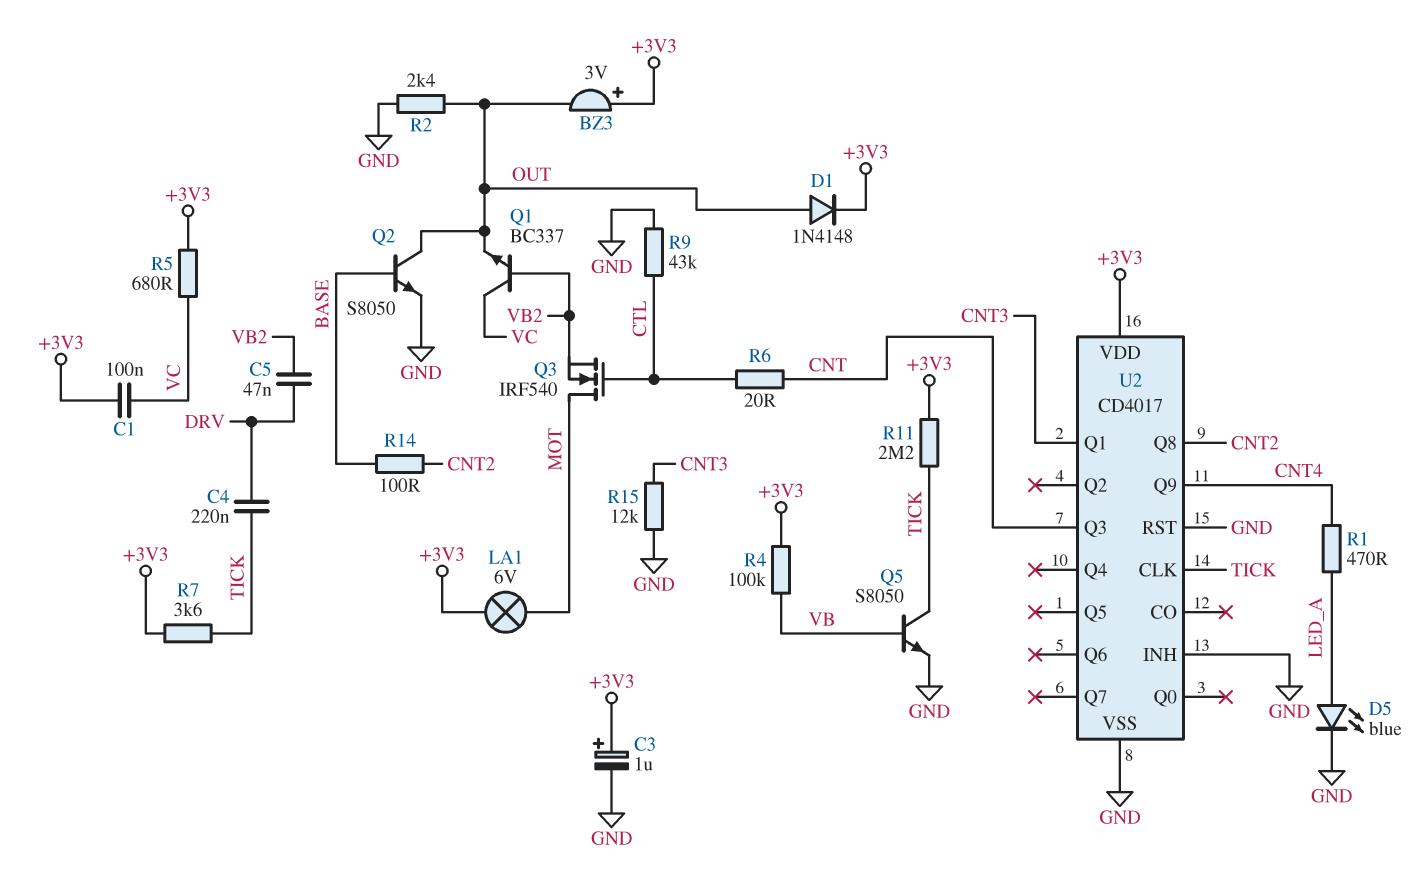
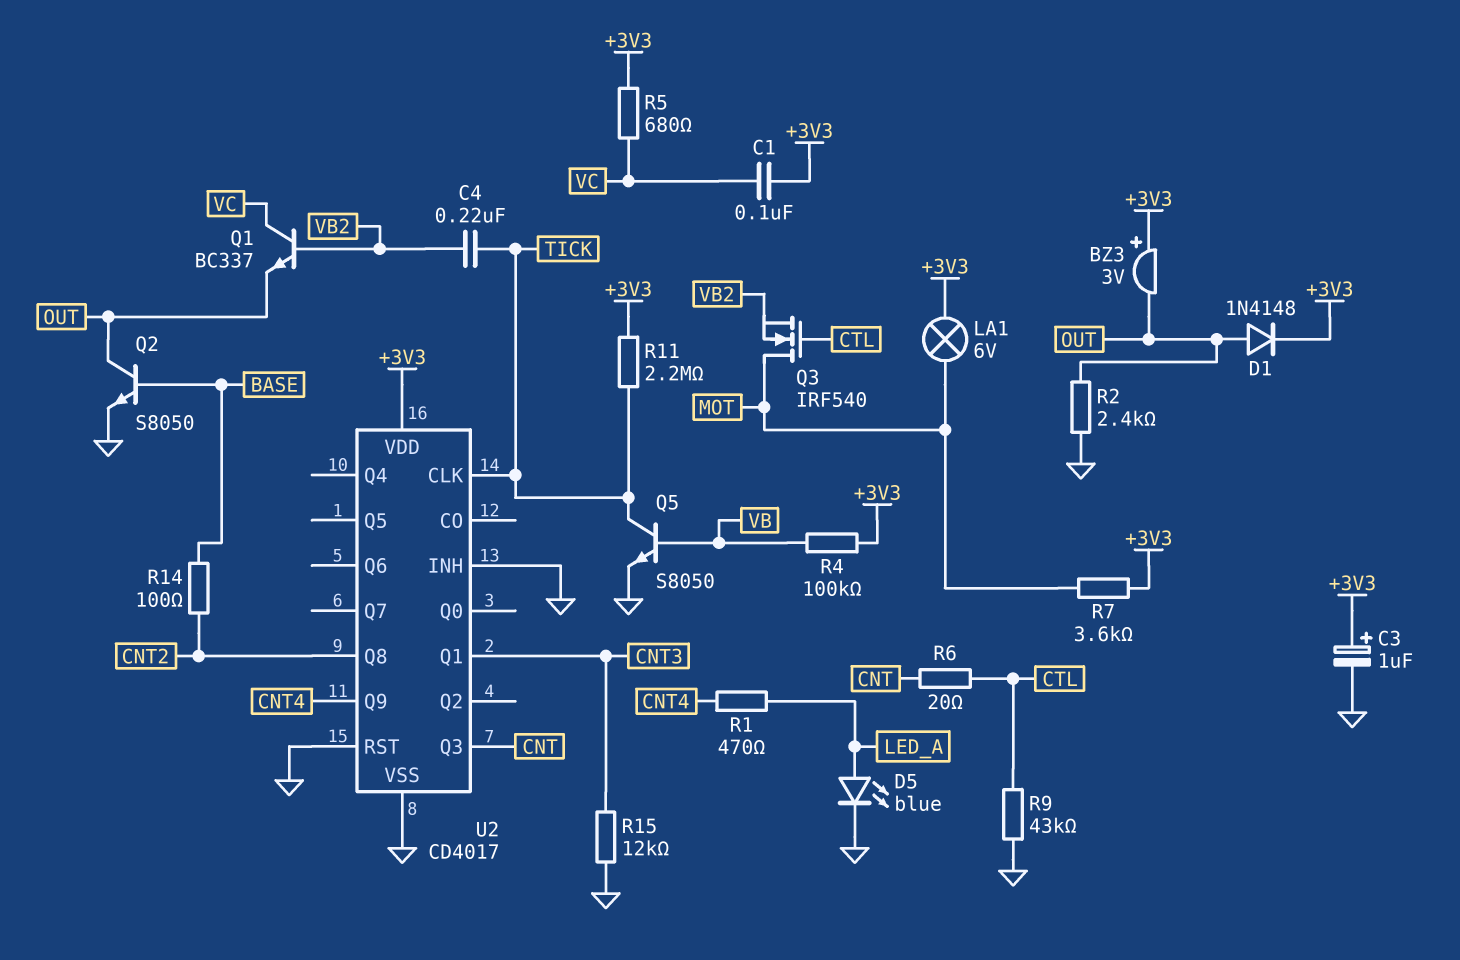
C4: 220nF (DRV, TICK) -> 220nF (TICK, VB2)
C5: 47nF (DRV, VB2) -> none
R7: 3.6k (+3V3, TICK) -> 3.6k (+3V3, MOT)

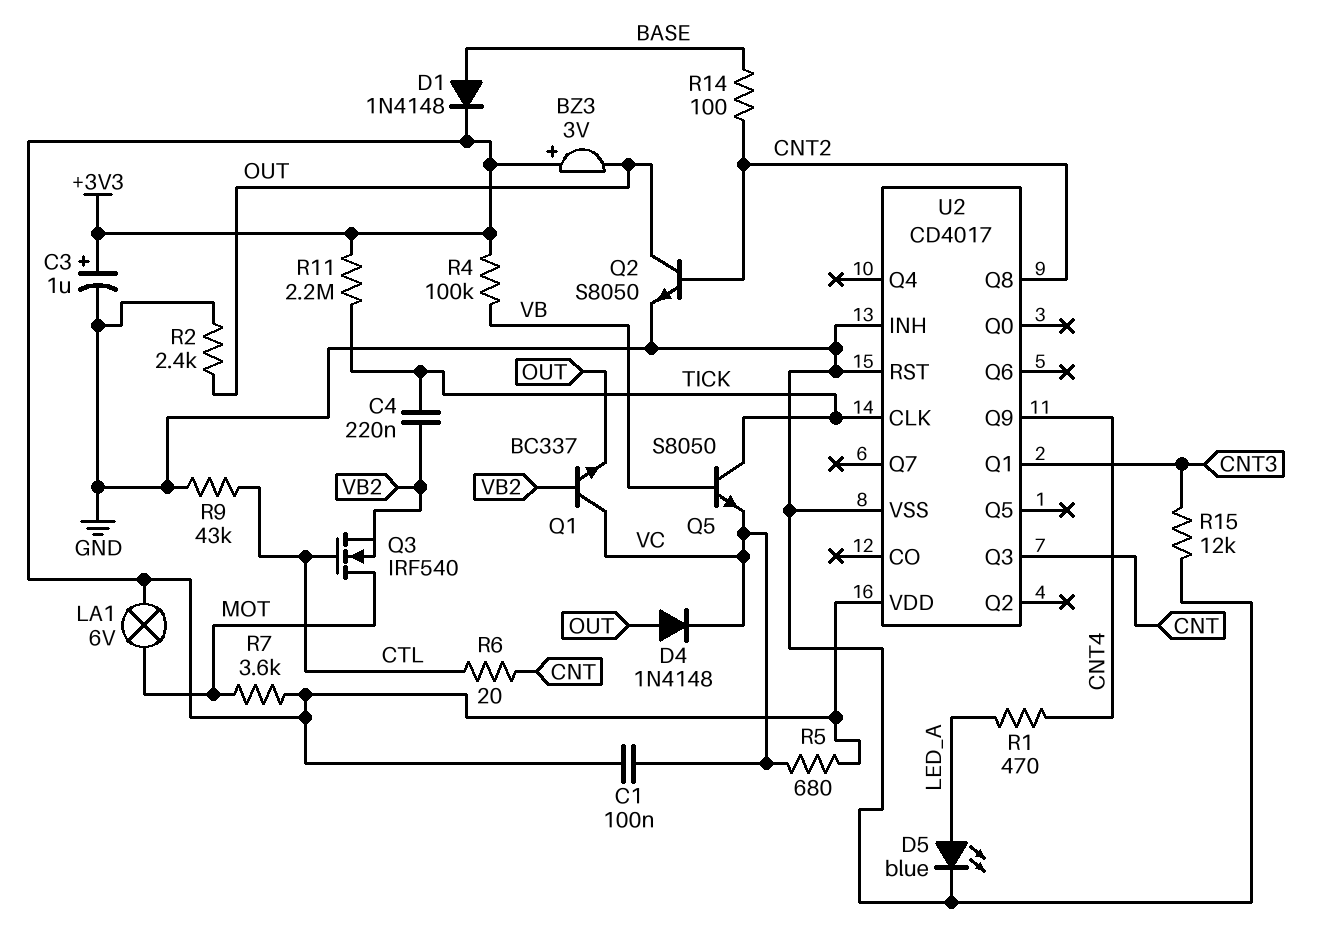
D1: diode 1N4148 (A OUT, K +3V3) -> diode 1N4148 (A BASE, K +3V3)
D4: none -> diode 1N4148 (A OUT, K VC)
Q2: NPN S8050 (B BASE, C OUT, E GND) -> NPN S8050 (B CNT2, C OUT, E GND)
Q5: NPN S8050 (B VB, C TICK, E GND) -> NPN S8050 (B VB, C TICK, E VC)

